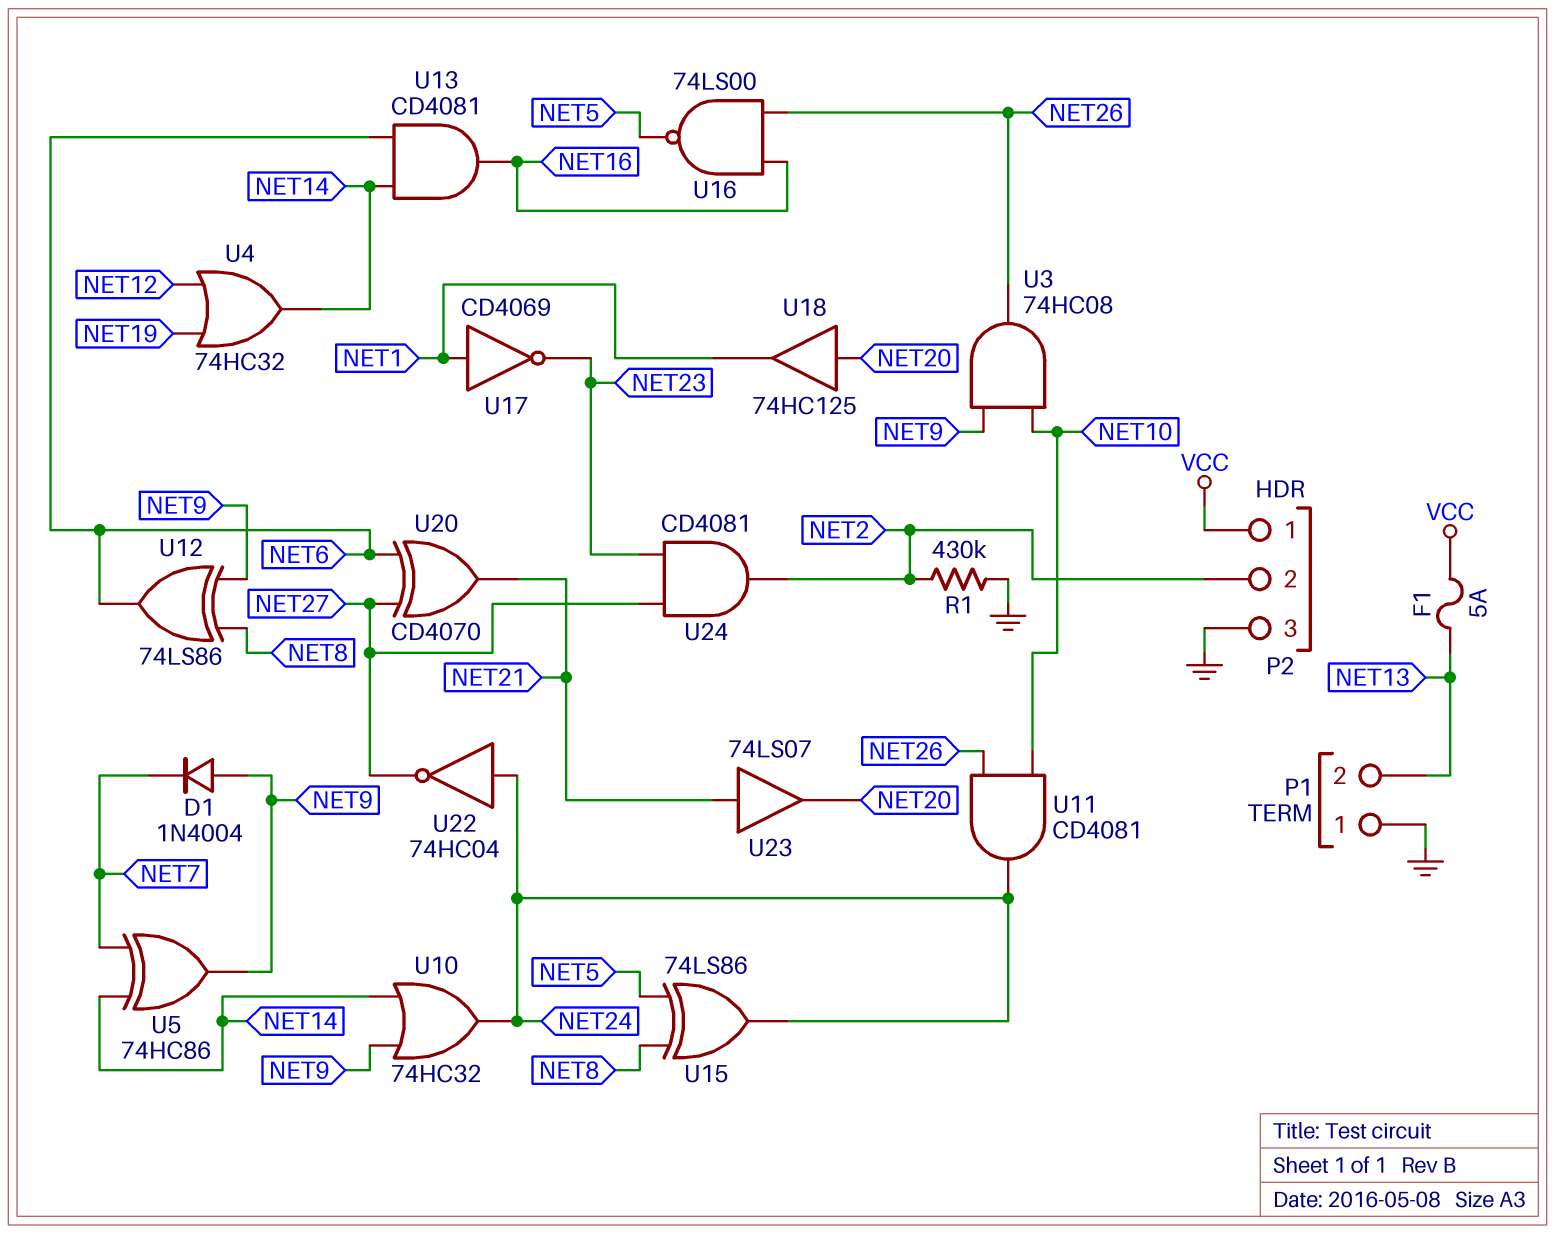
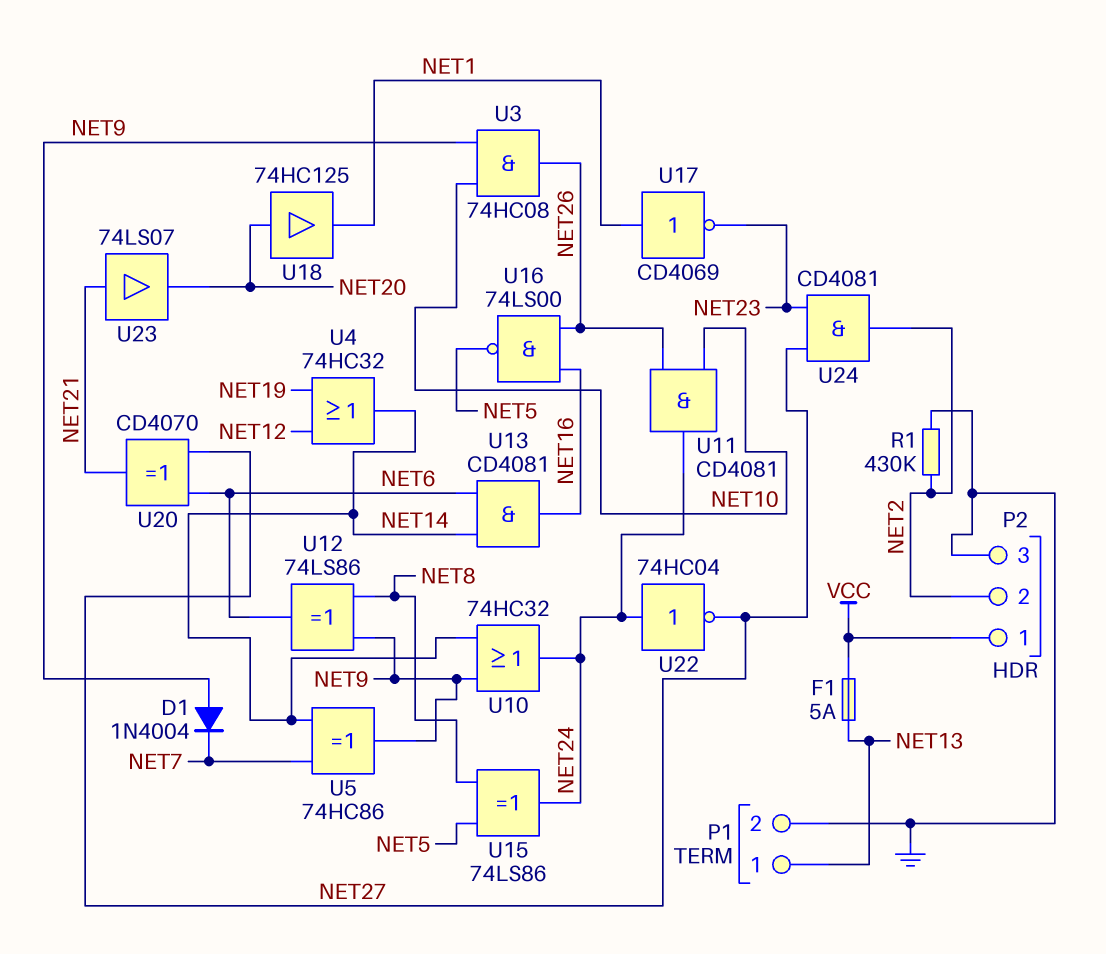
P1 pin 1: GND -> NET13
P1 pin 2: NET13 -> GND

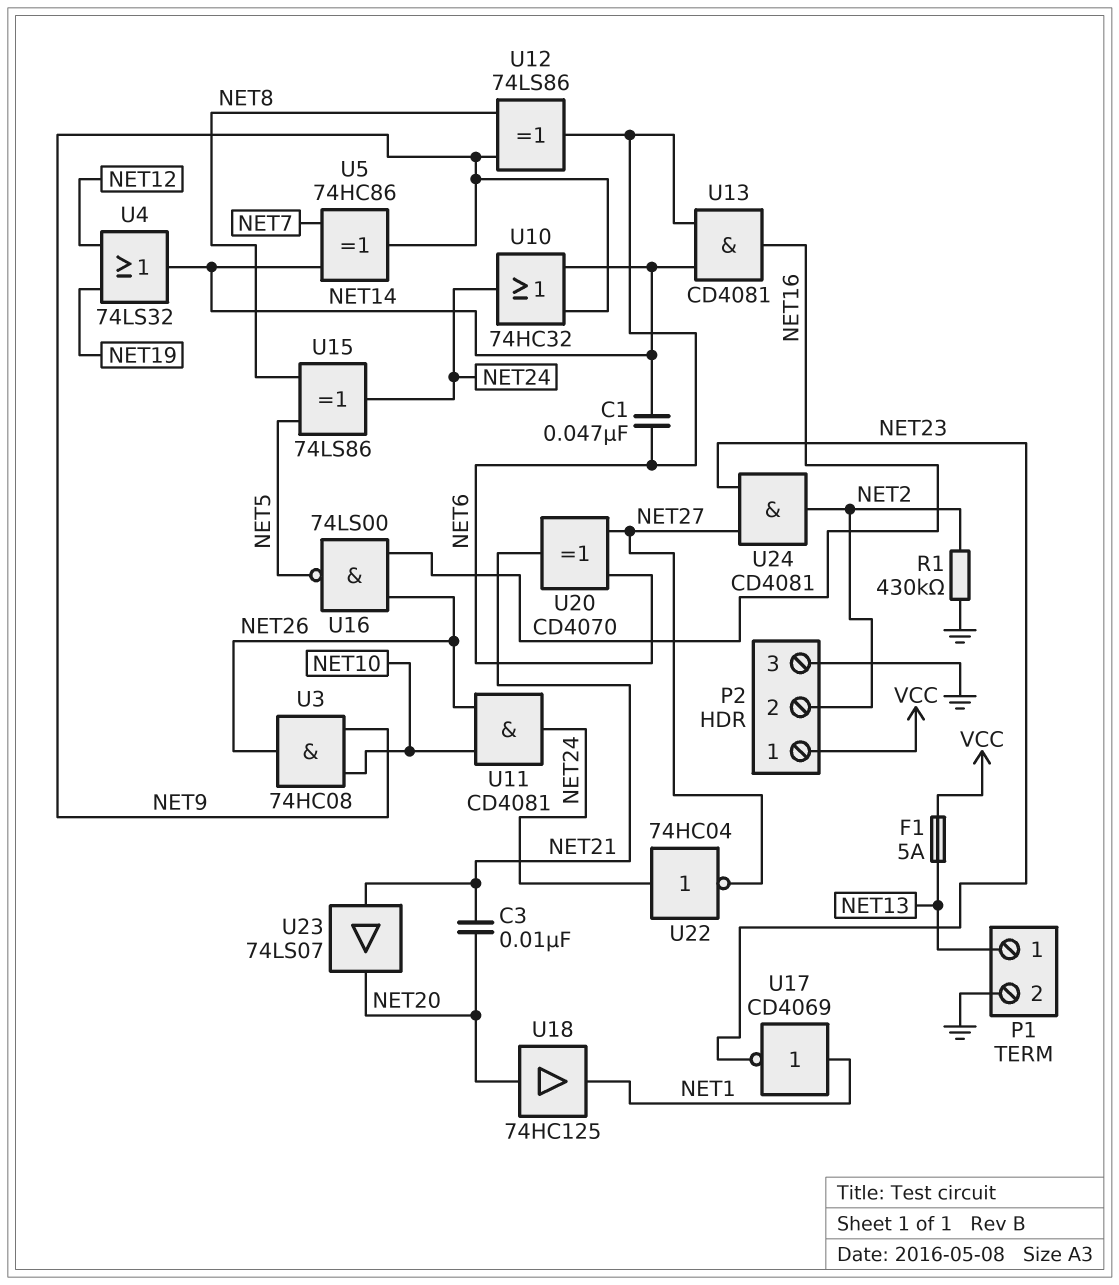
C1: none -> 47nF (NET6, NET14)
C3: none -> 10nF (NET20, NET21)
D1: diode 1N4004 (A NET9, K NET7) -> none
U4: OR 74HC32 (in NET12, in NET19, out NET14) -> OR 74LS32 (in NET12, in NET19, out NET14)

